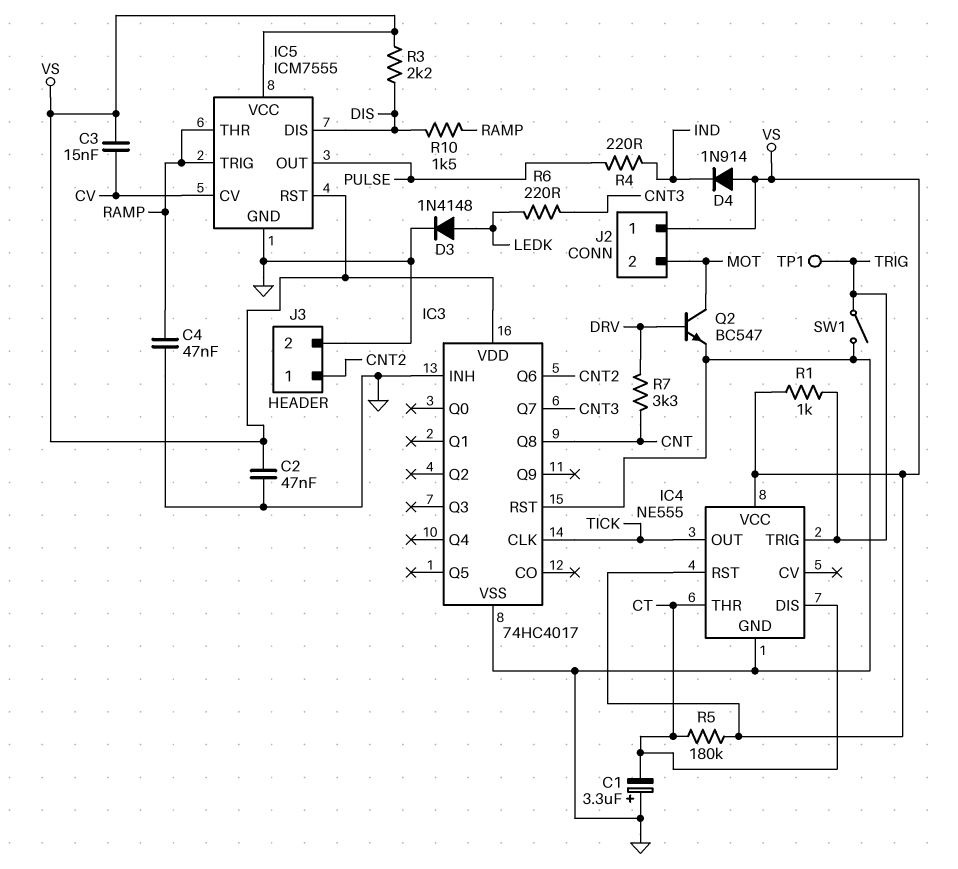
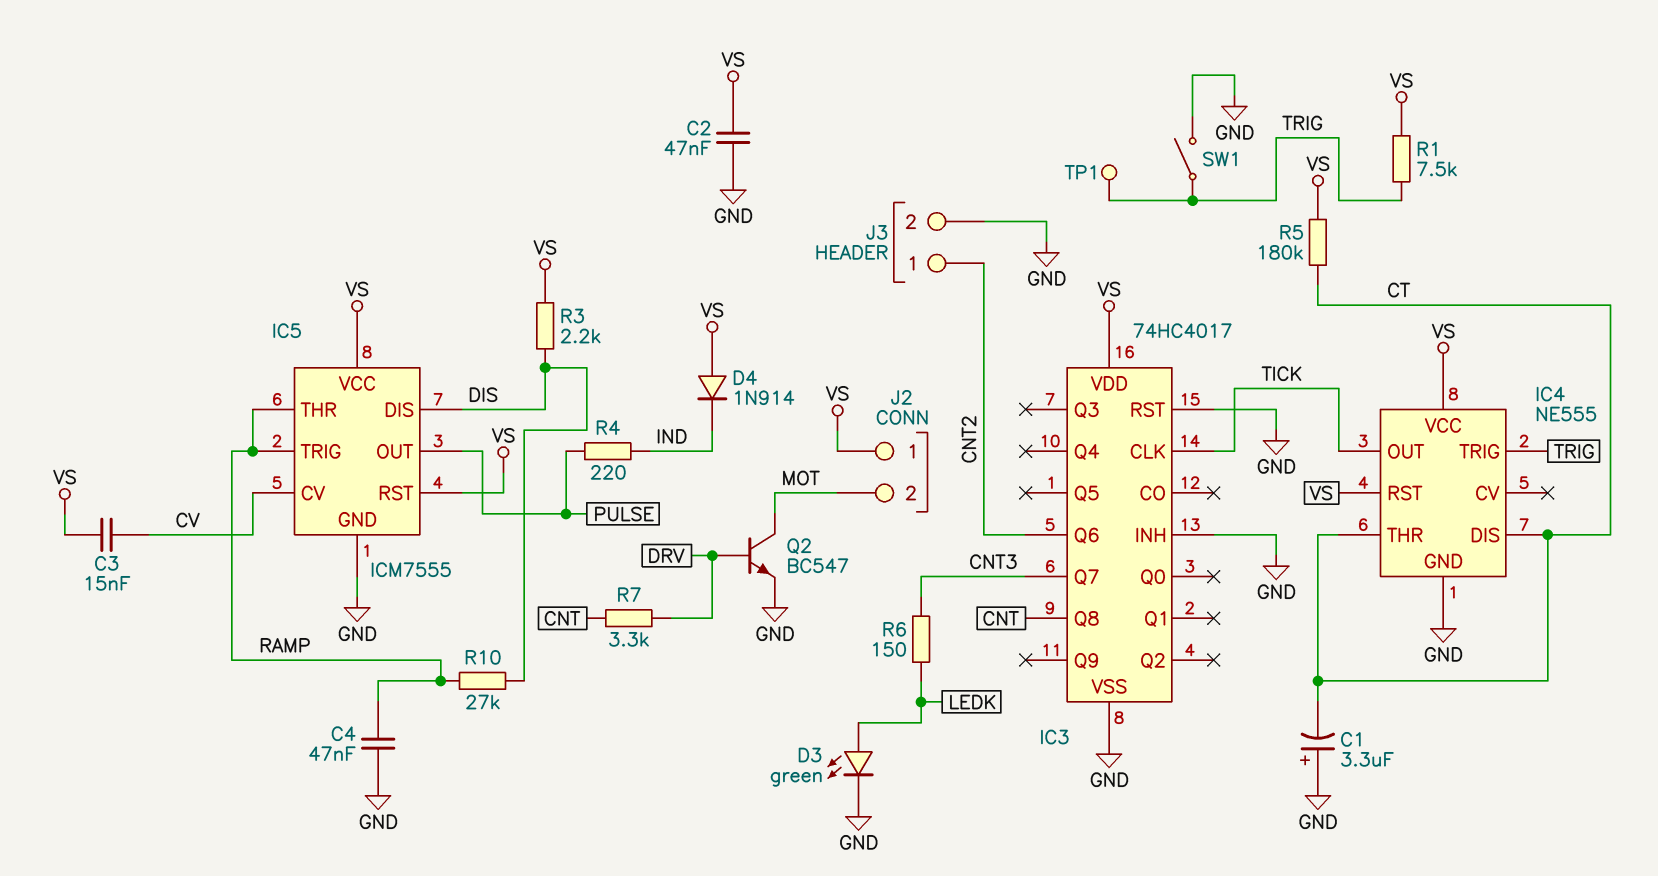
D3: diode 1N4148 (A LEDK, K GND) -> LED green (A LEDK, K GND)
R1: 1k (TRIG, VS) -> 7.5k (TRIG, VS)
R6: 220 (CNT3, LEDK) -> 150 (CNT3, LEDK)
R10: 1.5k (DIS, RAMP) -> 27k (DIS, RAMP)

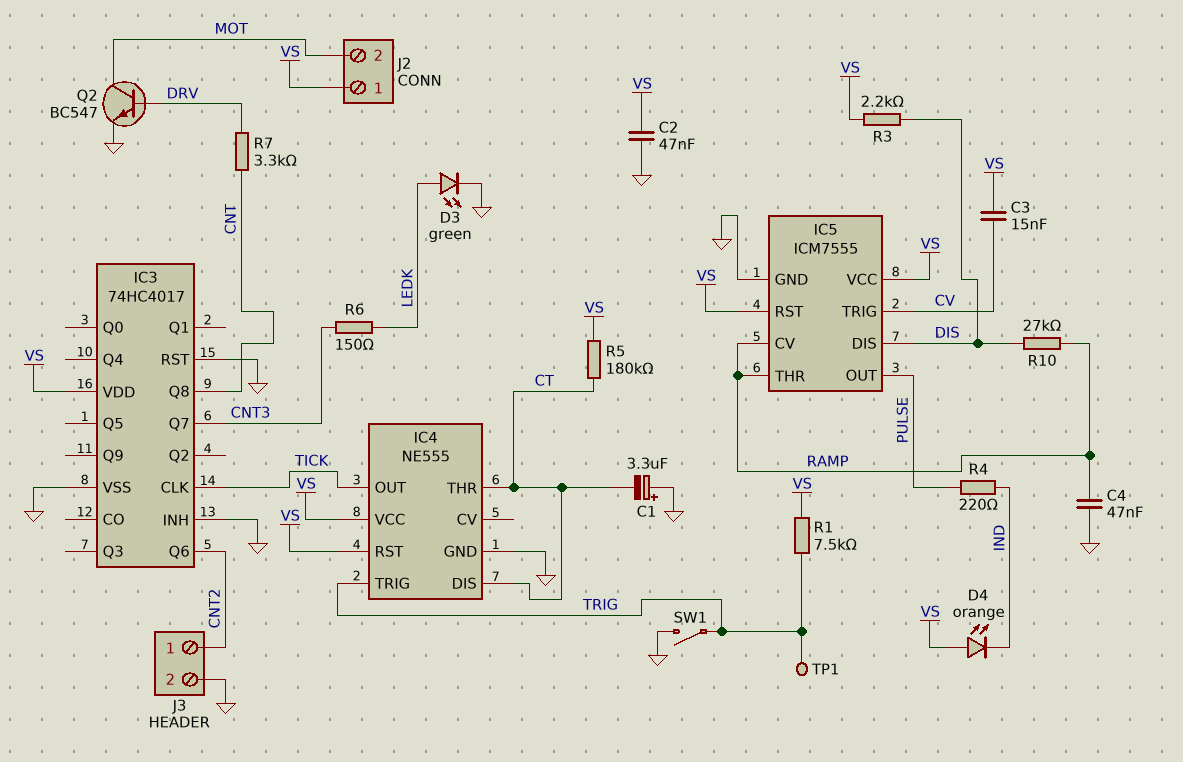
D4: diode 1N914 (A VS, K IND) -> LED orange (A VS, K IND)
IC5 pin CV: CV -> RAMP
IC5 pin TRIG: RAMP -> CV

